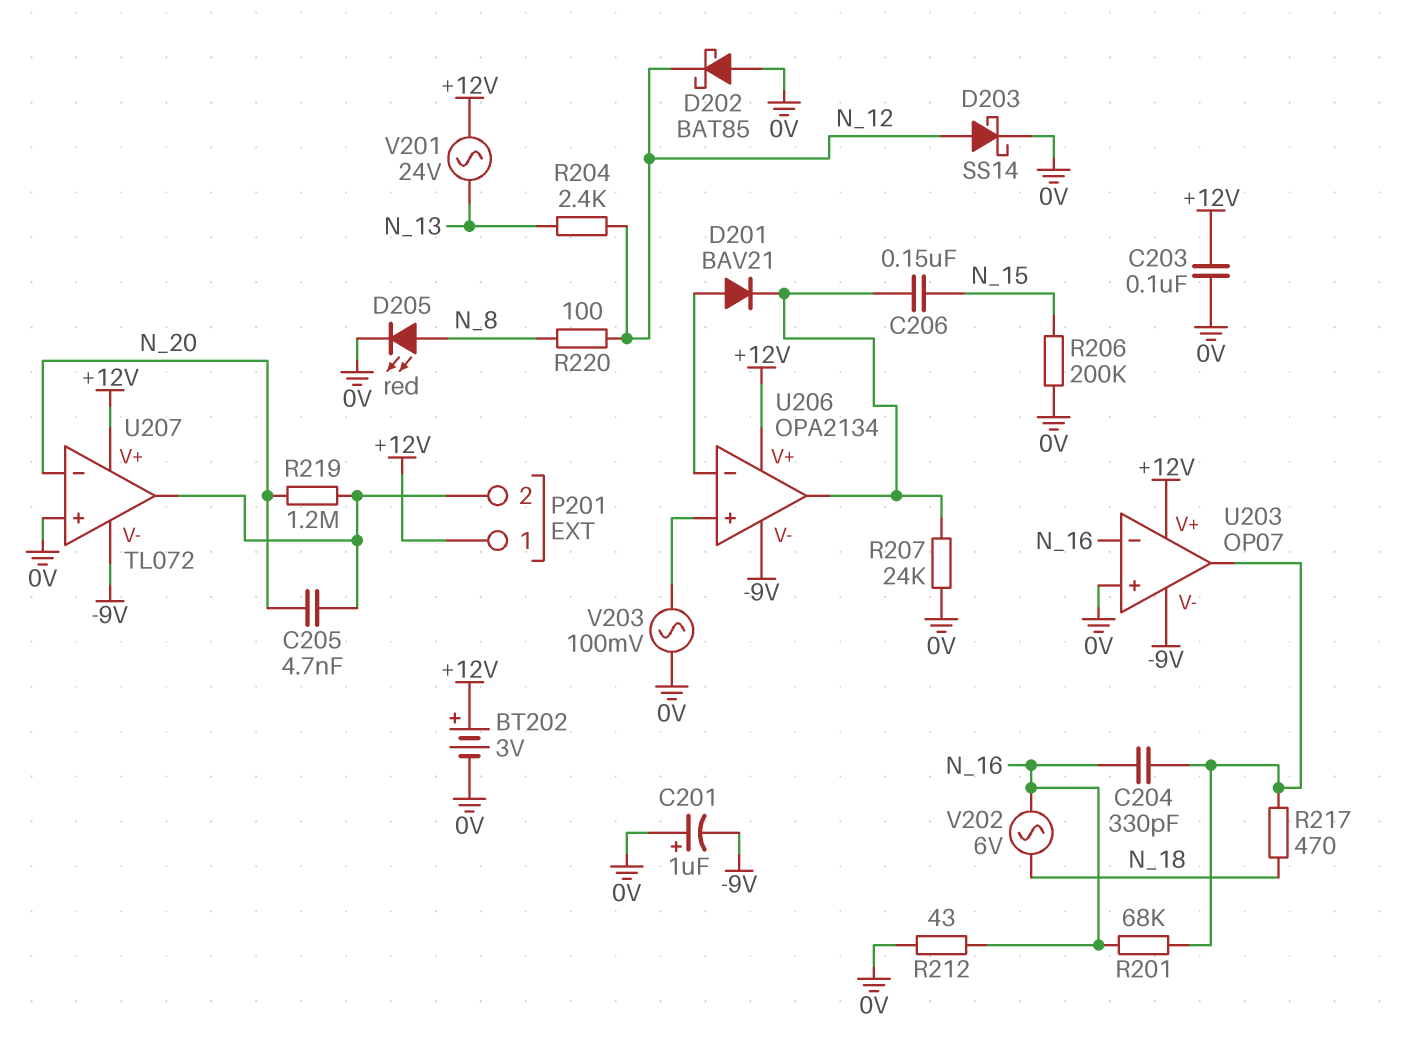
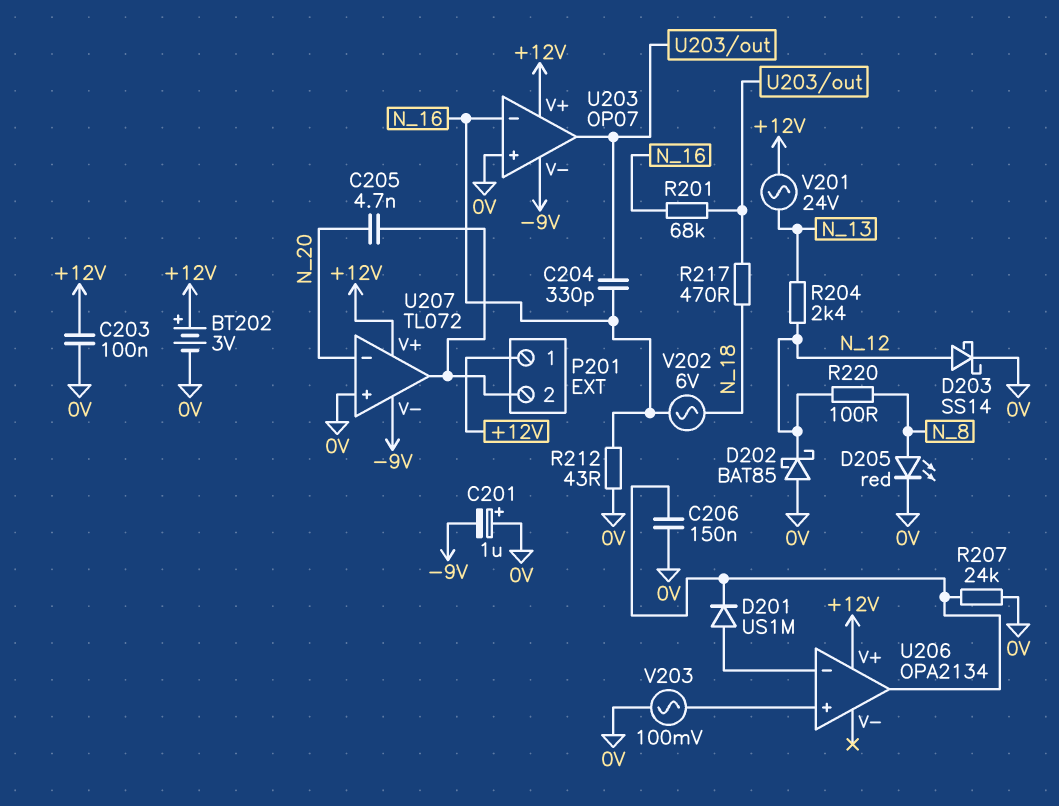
C206: 150nF (N_15, U206/out) -> 150nF (0V, U206/out)
D201: diode BAV21 (A U206/in-, K U206/out) -> diode US1M (A U206/in-, K U206/out)
R206: 200k (0V, N_15) -> none
R219: 1.2M (N_20, P201/2) -> none
U206 pin V-: -9V -> none

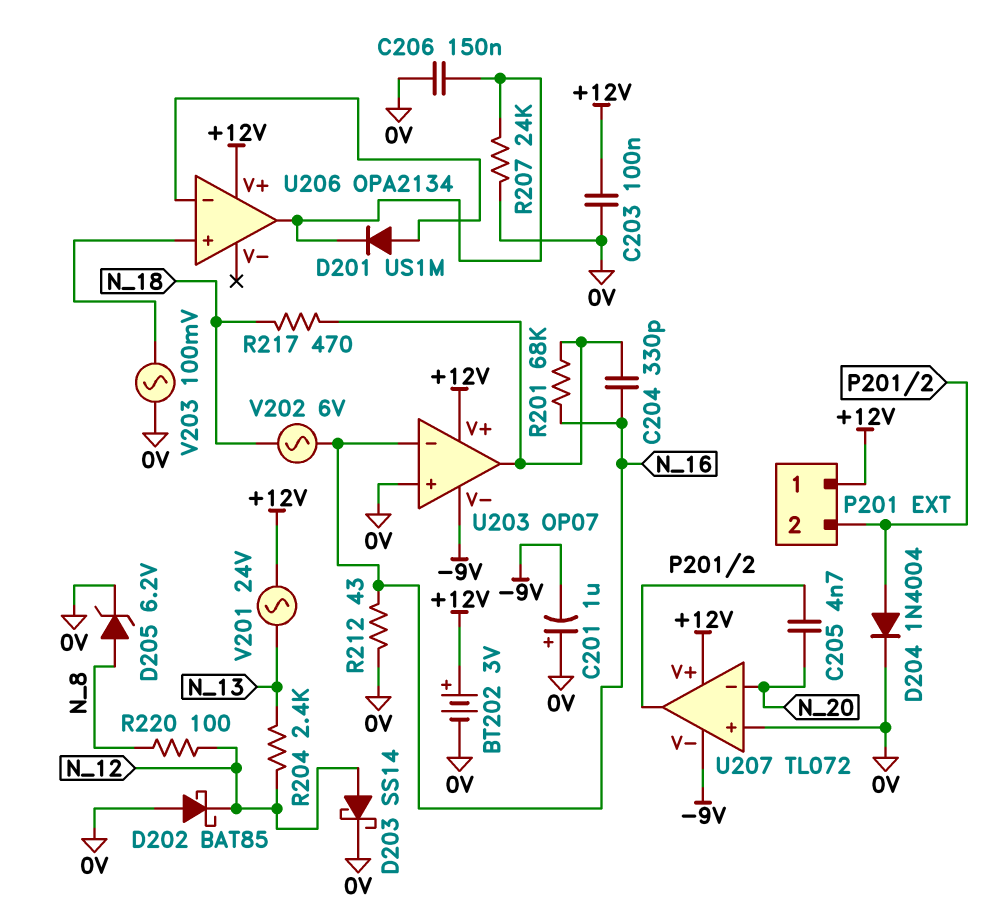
D204: none -> diode 1N4004 (A P201/2, K 0V)
D205: LED red (A N_8, K 0V) -> zener 6.2V (A N_8, K 0V)

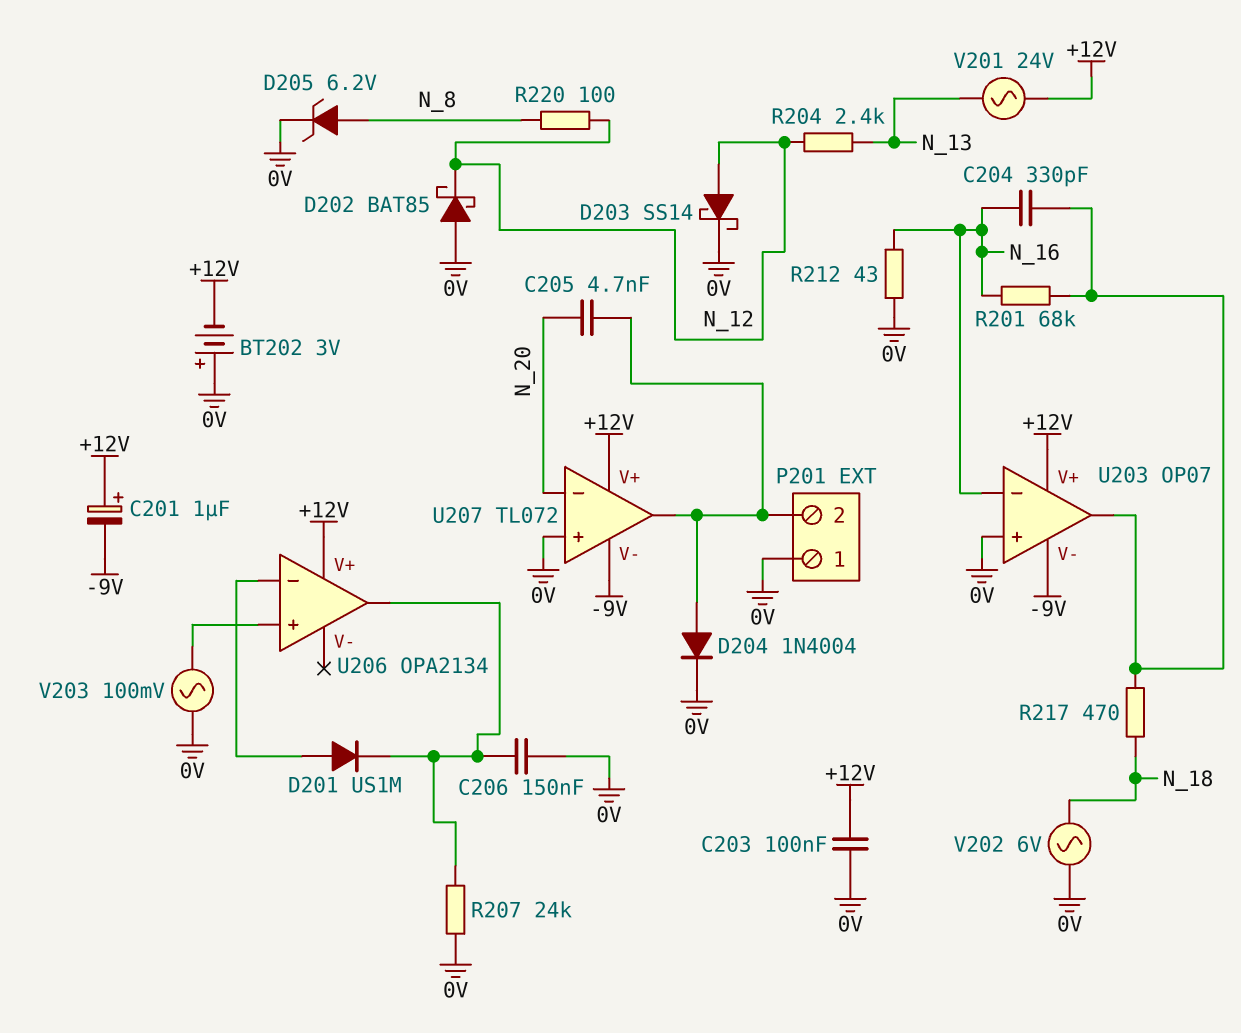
BT202: 3V (plus +12V, minus 0V) -> 3V (plus 0V, minus +12V)
C201: 1uF (plus 0V, minus -9V) -> 1uF (plus +12V, minus -9V)
P201 pin 1: +12V -> 0V
V202: AC 6V (N_16, N_18) -> AC 6V (0V, N_18)

